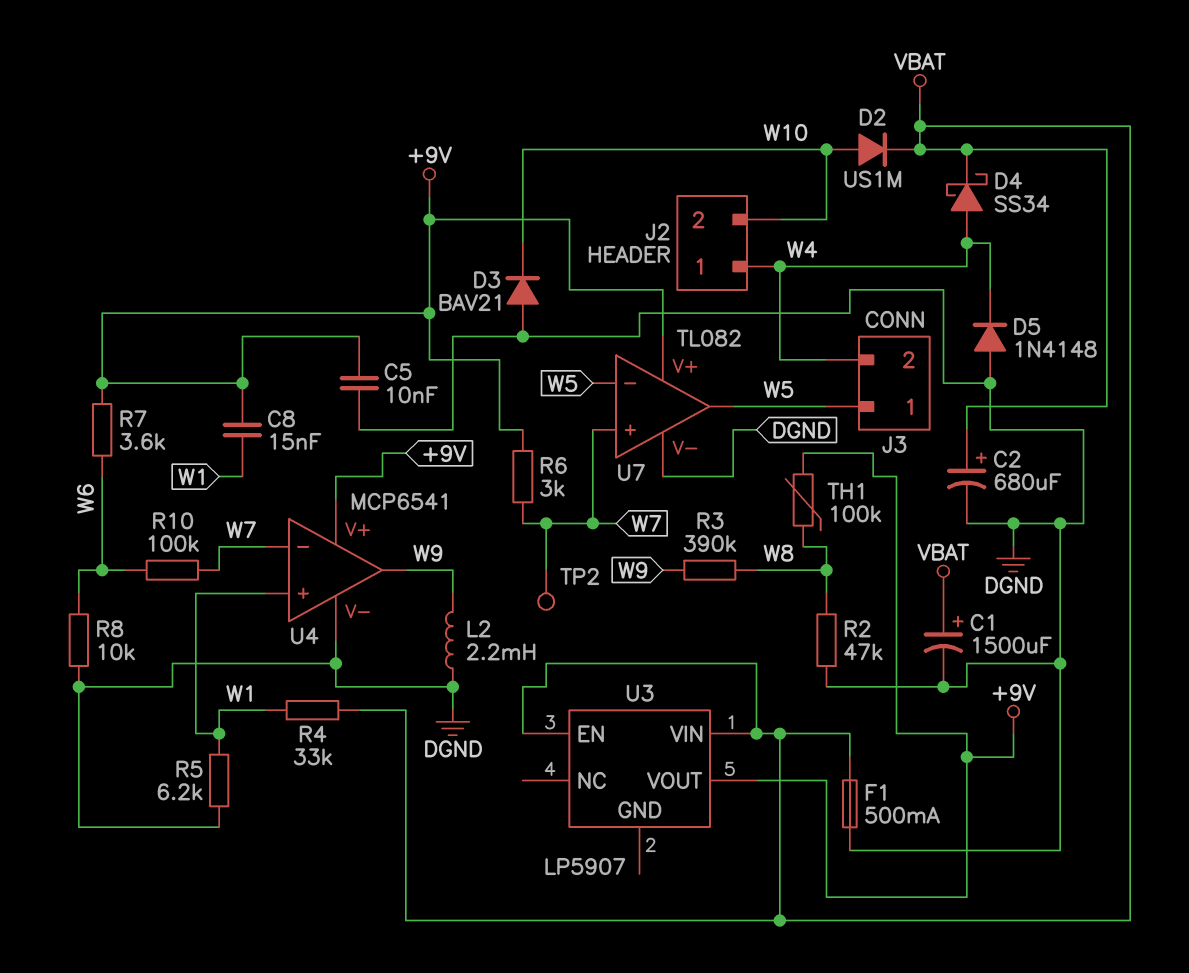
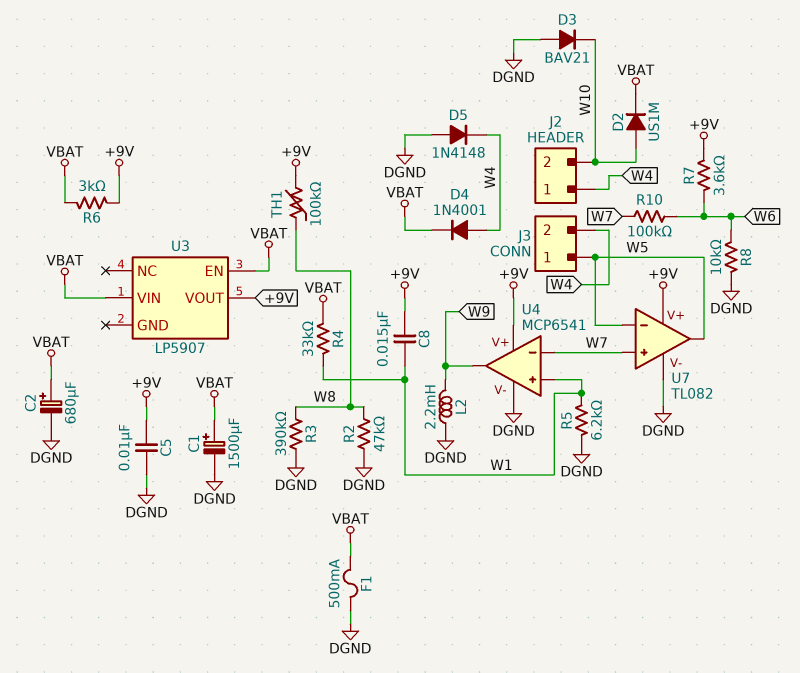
D4: schottky SS34 (A W4, K VBAT) -> diode 1N4001 (A W4, K VBAT)
R3: 390k (W8, W9) -> 390k (DGND, W8)
R6: 3k (+9V, W7) -> 3k (+9V, VBAT)
TP2: test point (W7) -> none

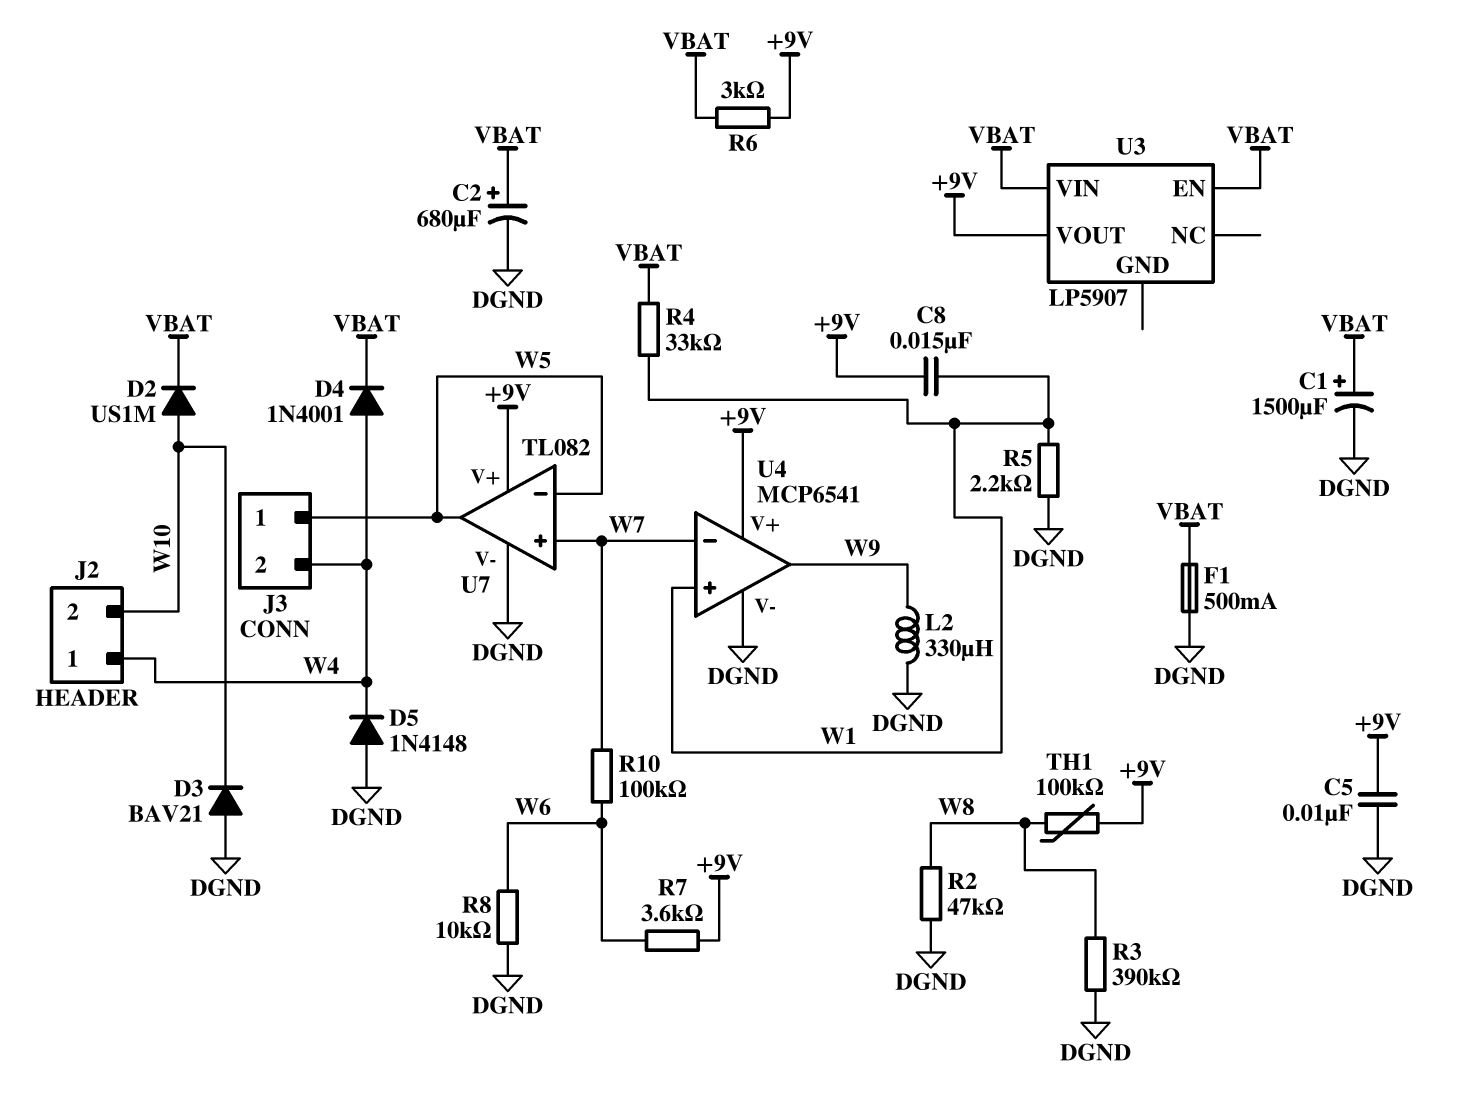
L2: 2.2mH (DGND, W9) -> 330uH (DGND, W9)
R5: 6.2k (DGND, W1) -> 2.2k (DGND, W1)

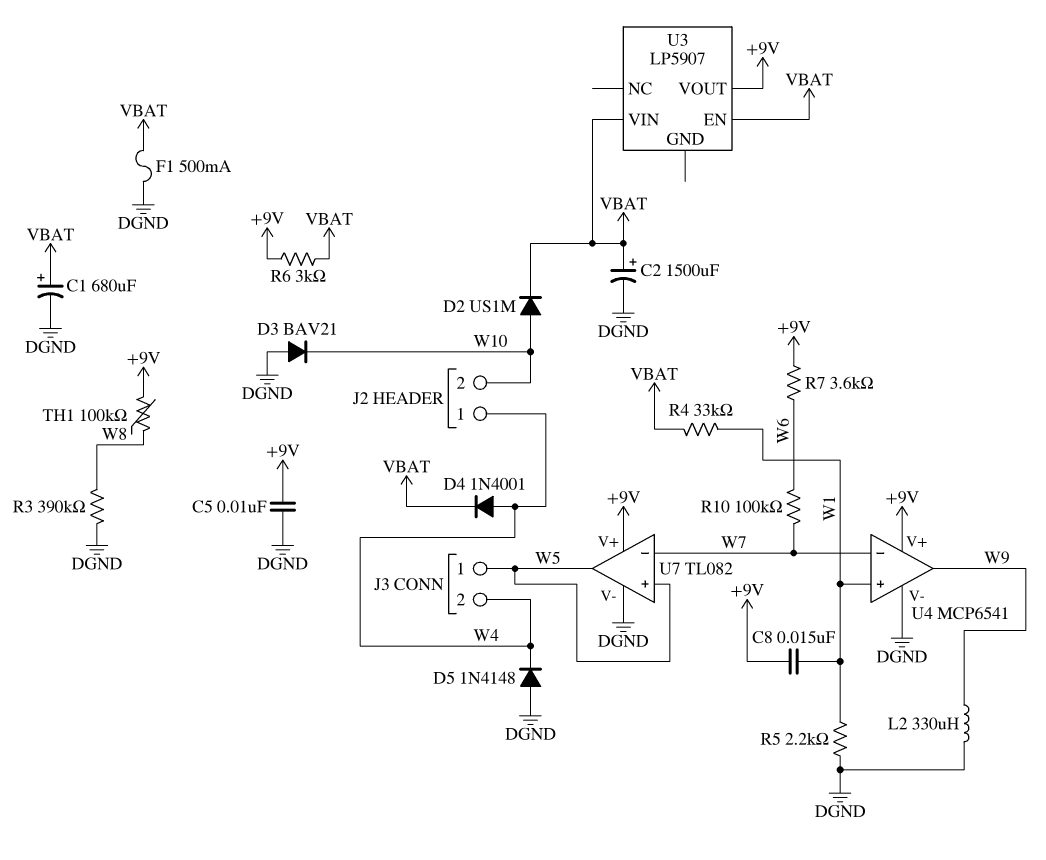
C1: 1500uF (plus VBAT, minus DGND) -> 680uF (plus VBAT, minus DGND)
C2: 680uF (plus VBAT, minus DGND) -> 1500uF (plus VBAT, minus DGND)
R2: 47k (DGND, W8) -> none
R8: 10k (DGND, W6) -> none
U7 pin in+: W7 -> W5
U7 pin in-: W5 -> W7

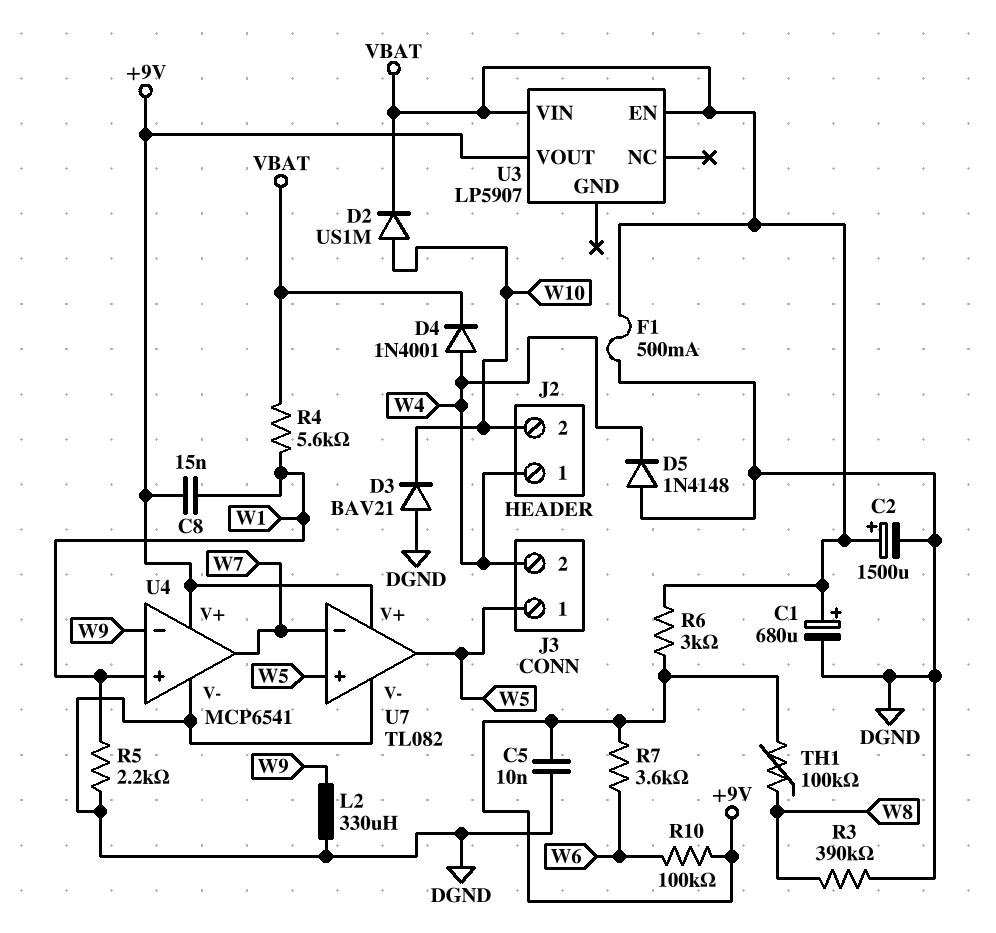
R4: 33k (VBAT, W1) -> 5.6k (VBAT, W1)
R10: 100k (W6, W7) -> 100k (+9V, W6)
U4 pin in-: W7 -> W9
U4 pin out: W9 -> W7

